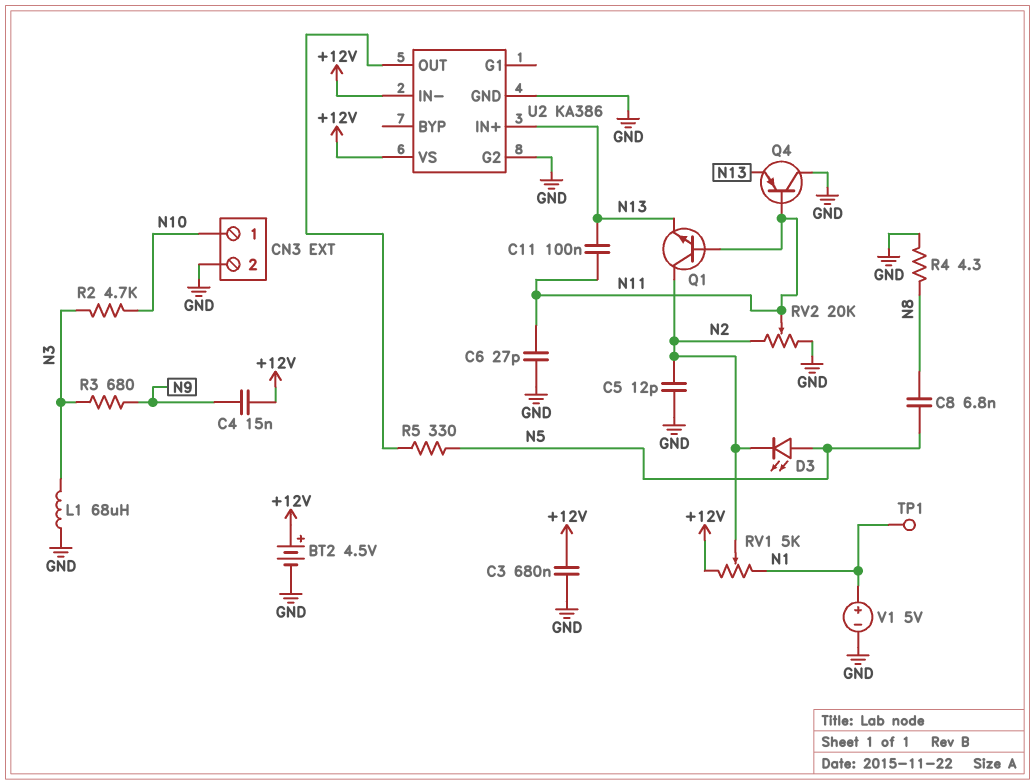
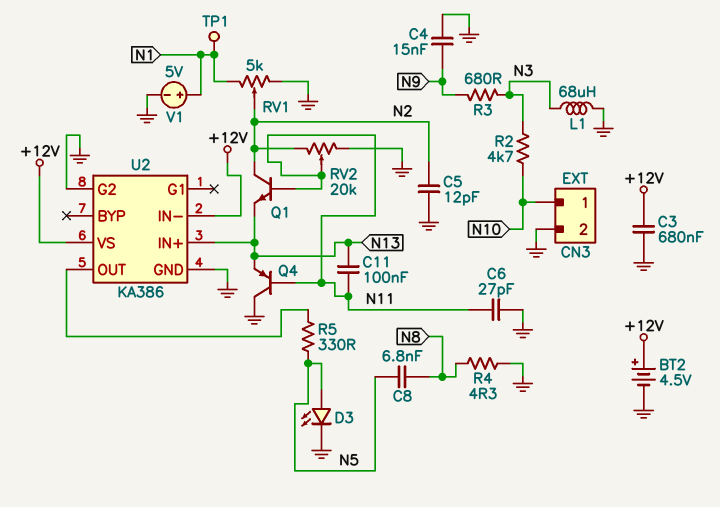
C4: 15nF (+12V, N9) -> 15nF (GND, N9)
D3: LED (A N5, K N2) -> LED (A N5, K GND)
RV1: 5k (+12V, N1, wiper N2) -> 5k (GND, N1, wiper N2)

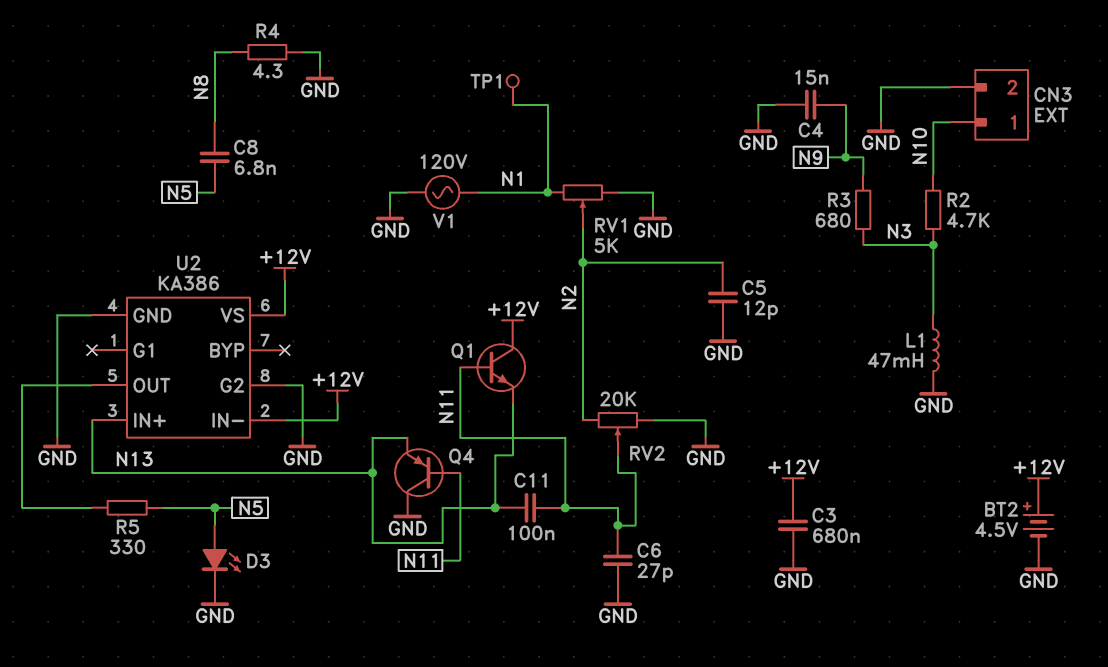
L1: 68uH (GND, N3) -> 47mH (GND, N3)
Q1: NPN (B N11, C N2, E N13) -> NPN (B N11, C +12V, E N13)
V1: 5V (plus N1, minus GND) -> AC 120V (GND, N1)

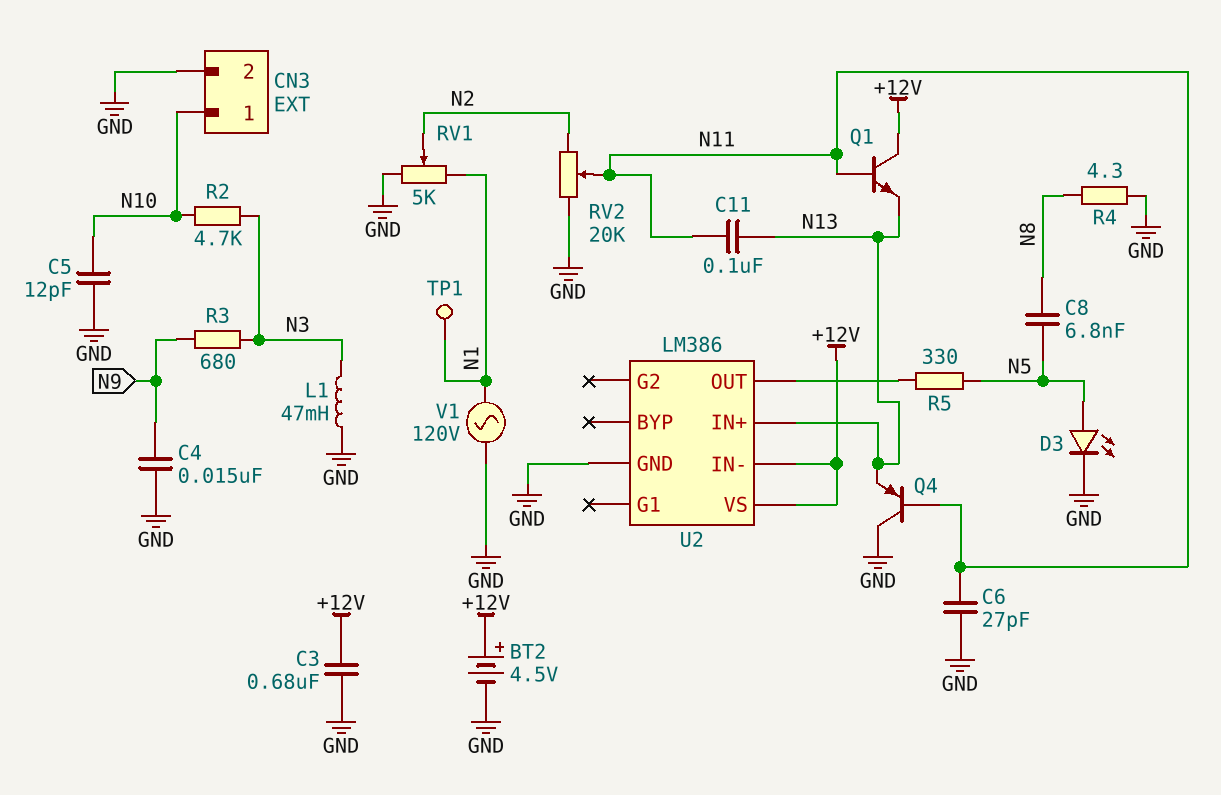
C5: 12pF (GND, N2) -> 12pF (GND, N10)
U2: KA386 -> LM386
U2 pin G2: GND -> none

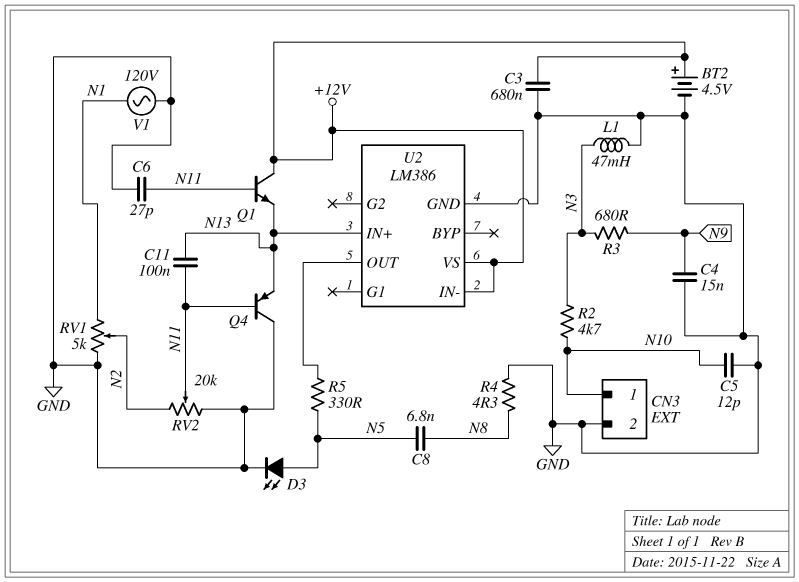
TP1: test point (N1) -> none

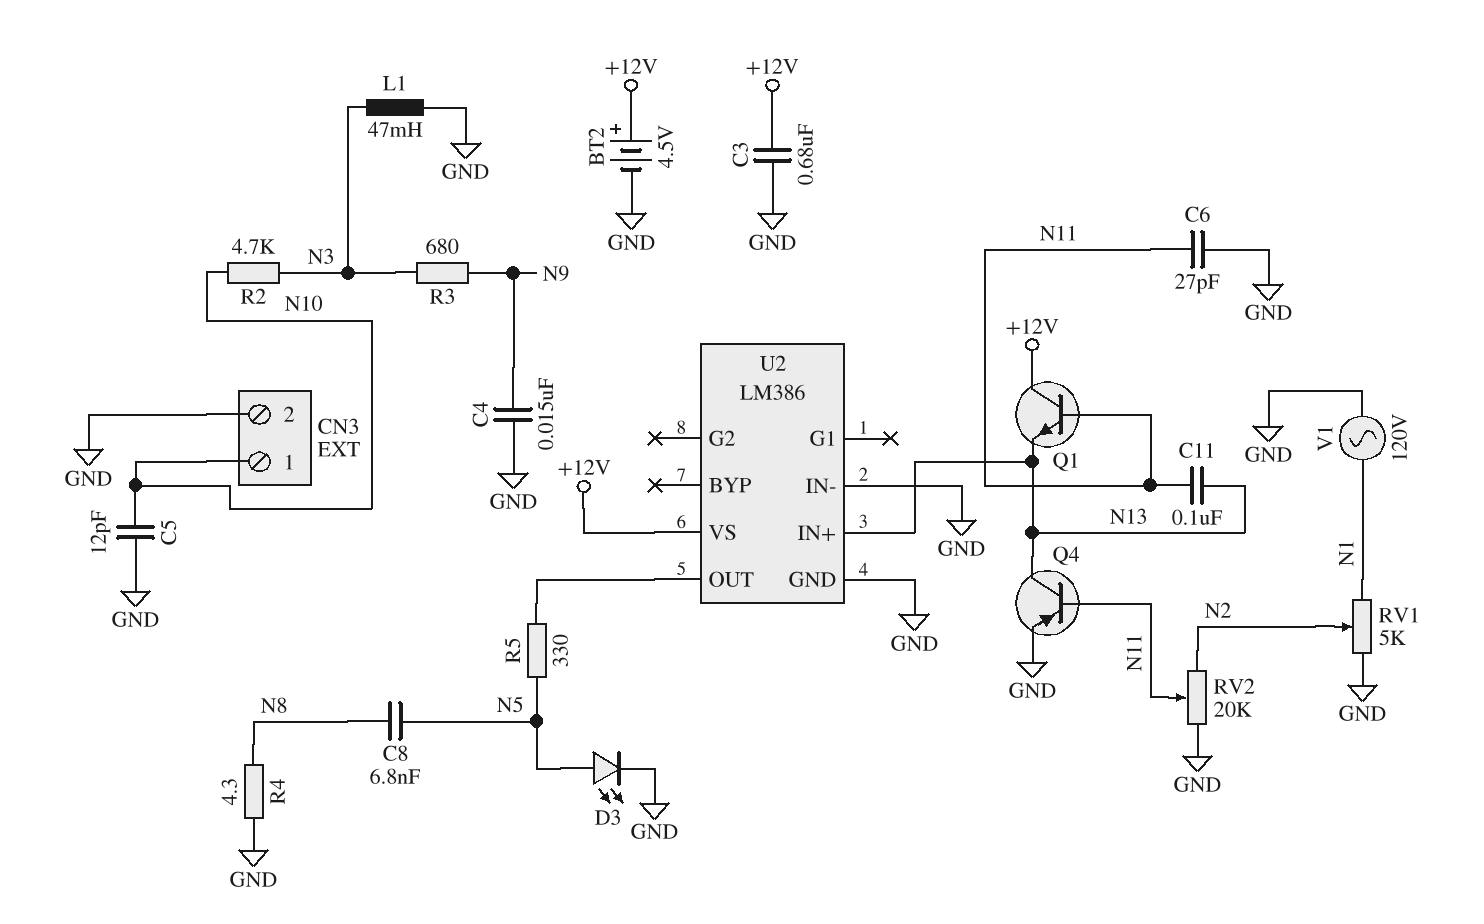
Q4: PNP (B N11, C GND, E N13) -> PNP (B N11, C N13, E GND)
U2 pin IN-: +12V -> GND

